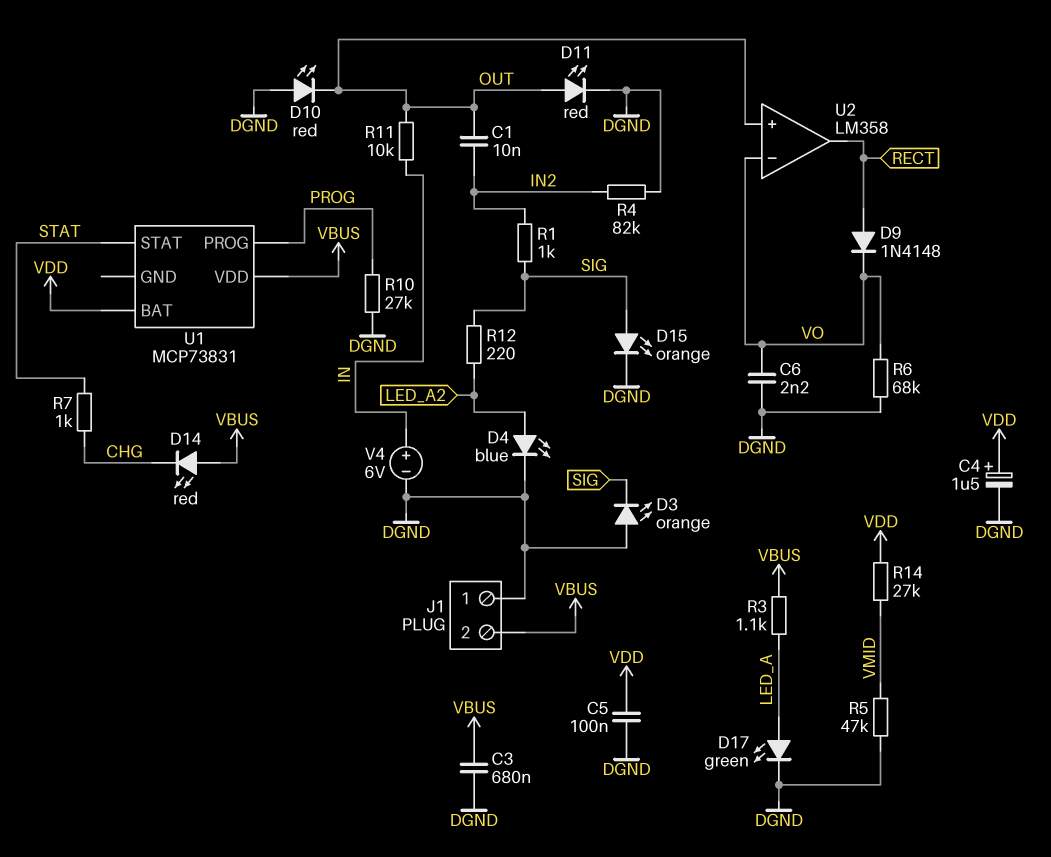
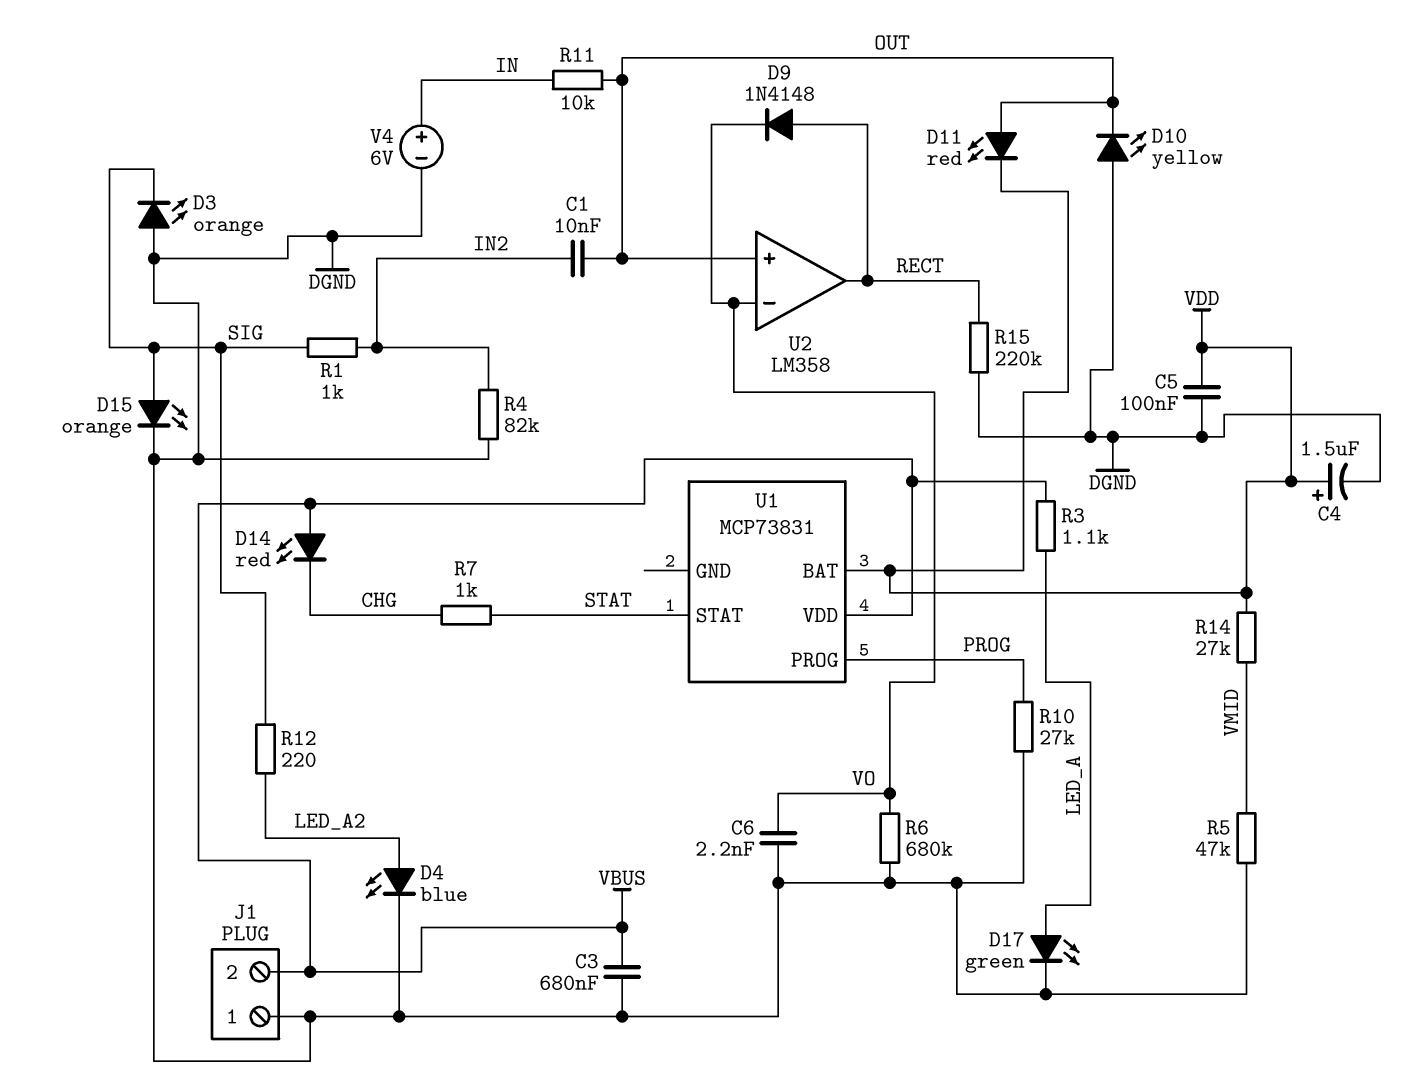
D10: LED red (A DGND, K OUT) -> LED yellow (A DGND, K OUT)
D11: LED red (A OUT, K DGND) -> LED red (A OUT, K VDD)
R6: 68k (DGND, VO) -> 680k (DGND, VO)
R15: none -> 220k (DGND, RECT)

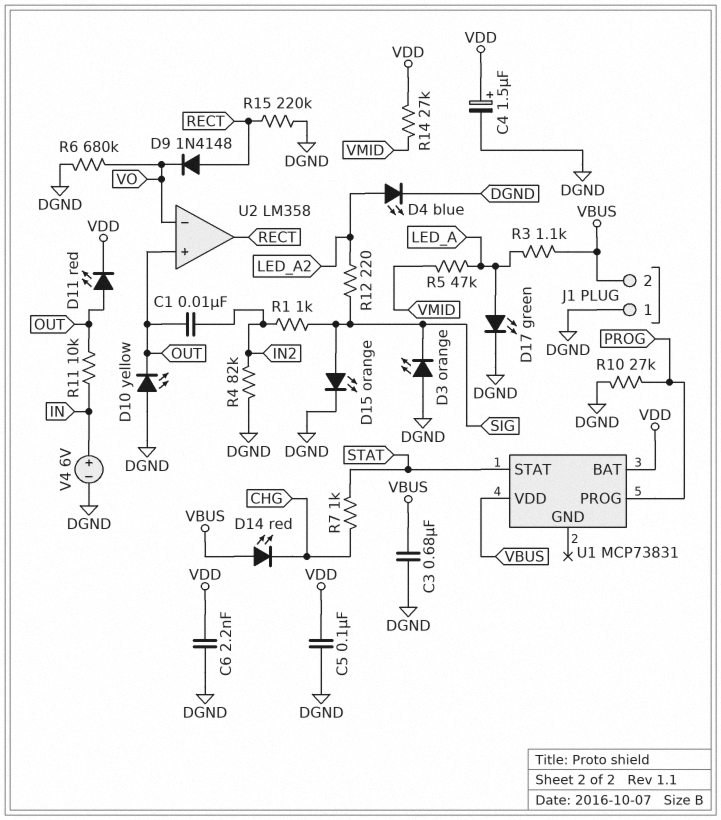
C6: 2.2nF (DGND, VO) -> 2.2nF (DGND, VDD)
R5: 47k (DGND, VMID) -> 47k (LED_A, VMID)

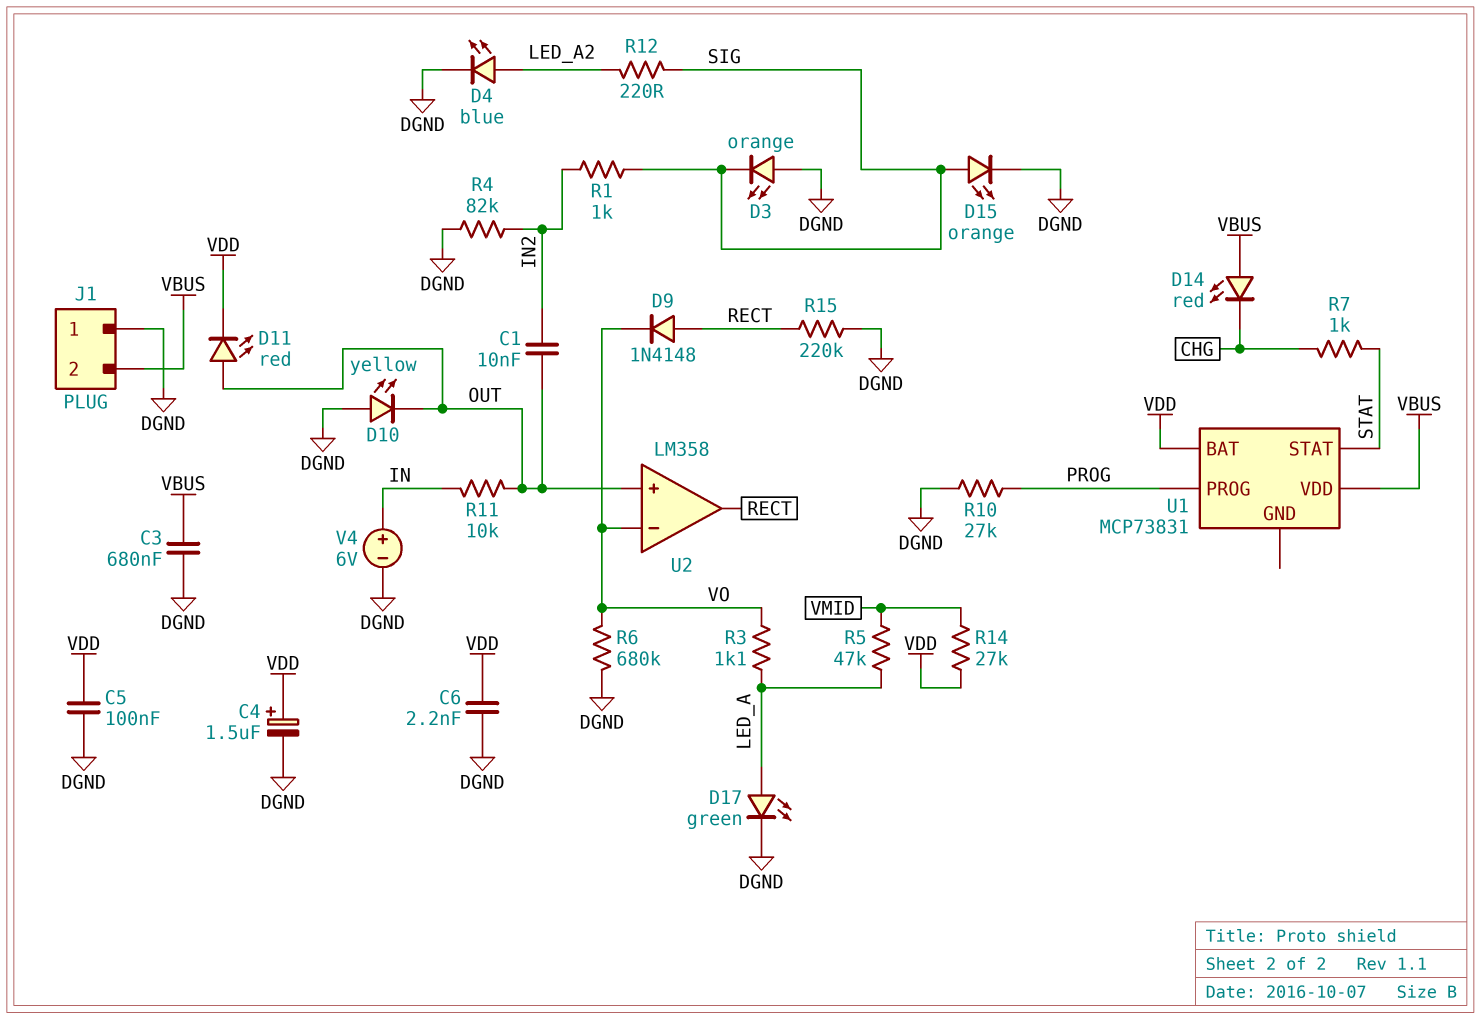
R3: 1.1k (LED_A, VBUS) -> 1.1k (LED_A, VO)

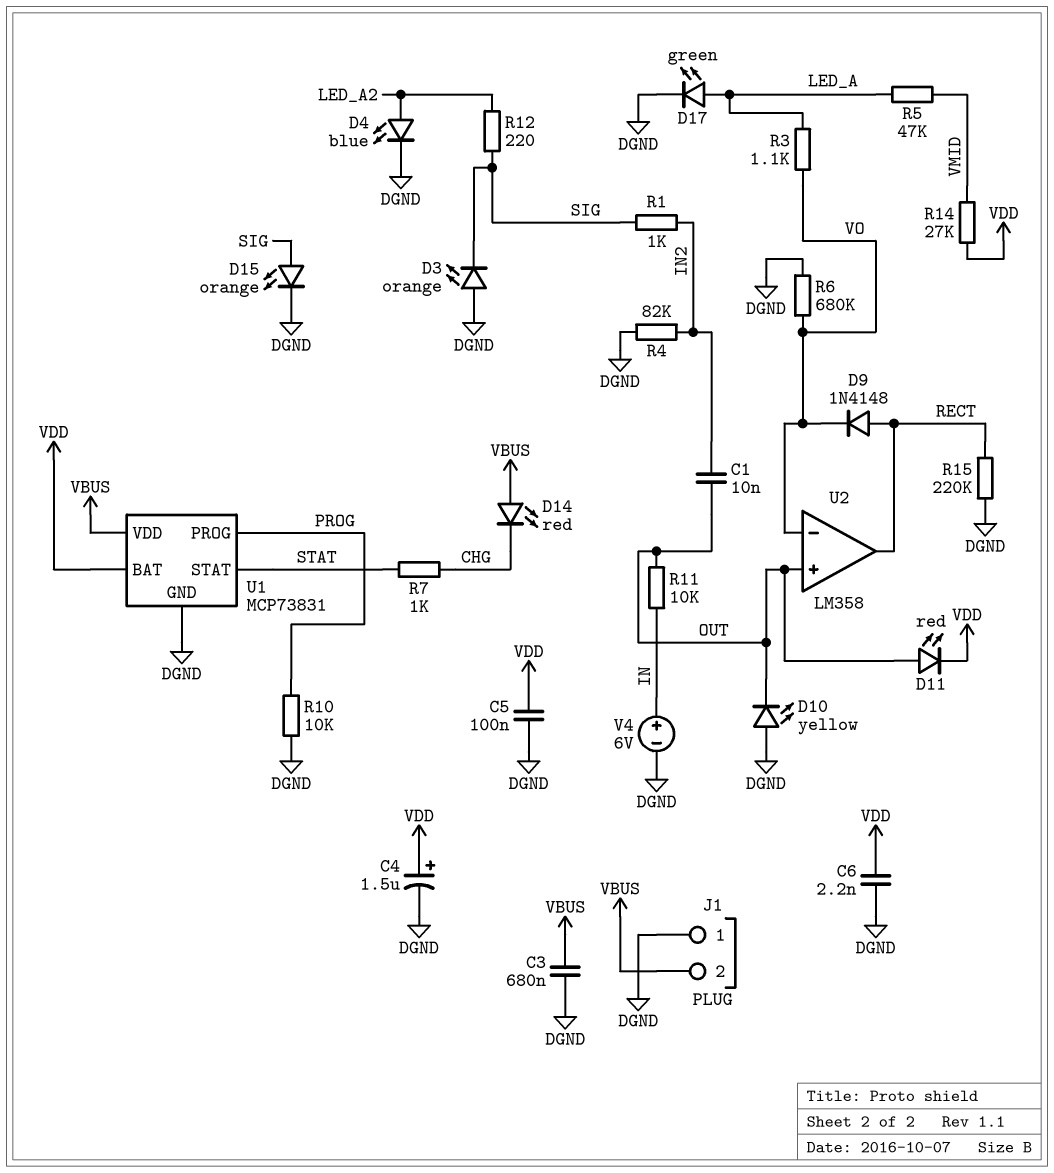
R10: 27k (DGND, PROG) -> 10k (DGND, PROG)
U1 pin GND: none -> DGND

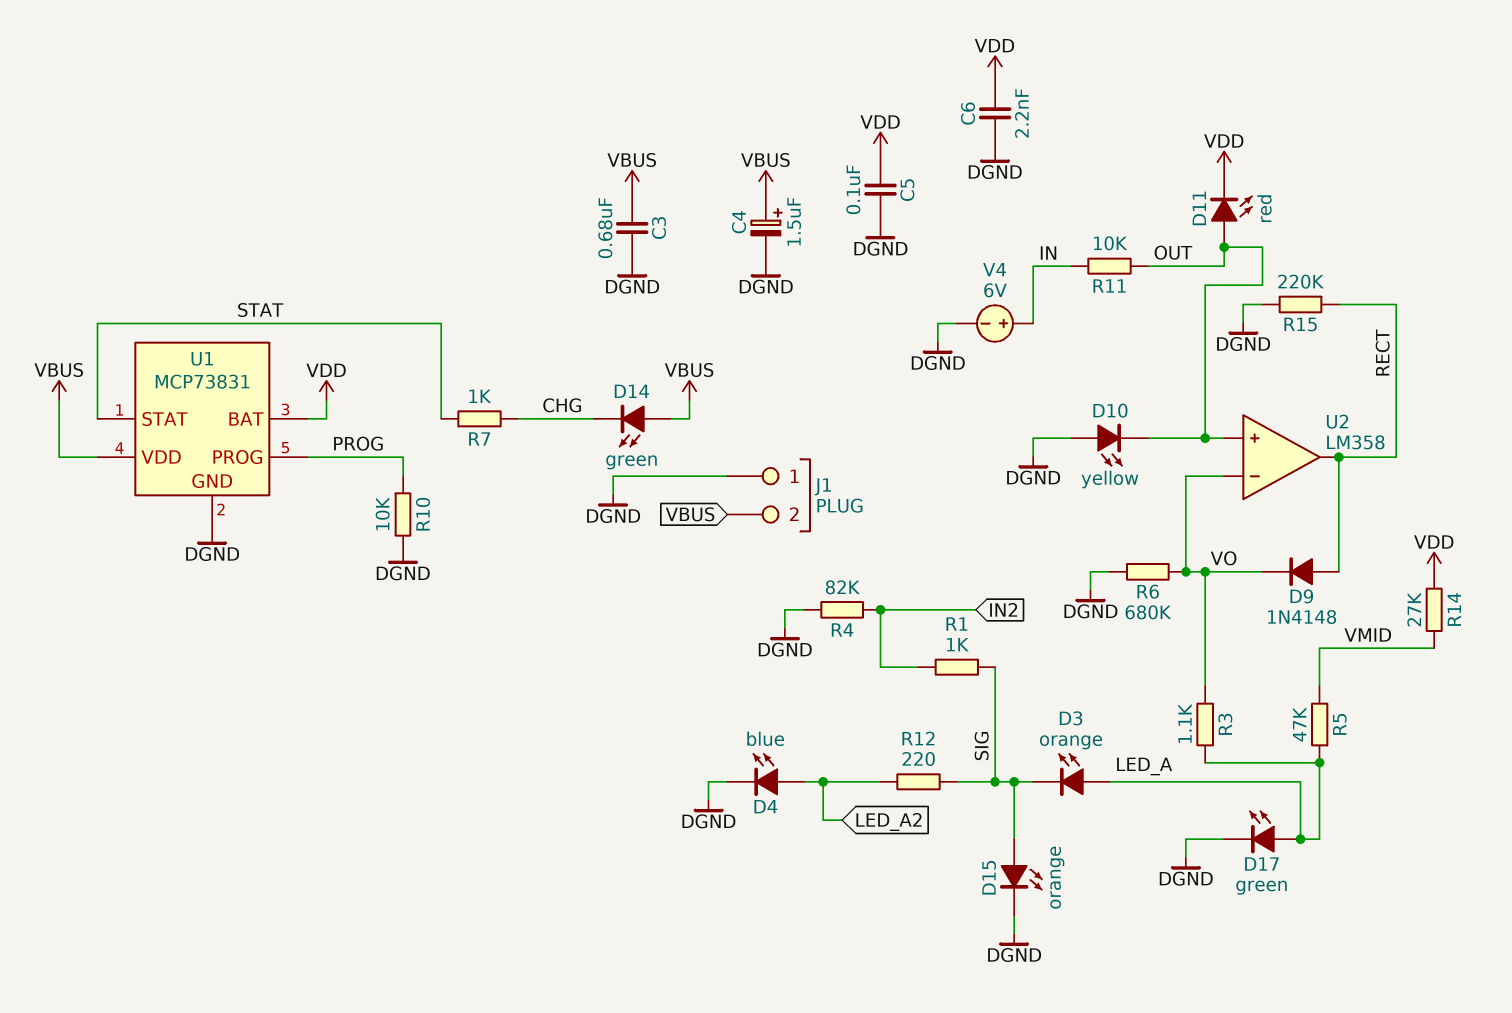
C1: 10nF (IN2, OUT) -> none
C4: 1.5uF (plus VDD, minus DGND) -> 1.5uF (plus VBUS, minus DGND)
D3: LED orange (A DGND, K SIG) -> LED orange (A LED_A, K SIG)
D14: LED red (A VBUS, K CHG) -> LED green (A VBUS, K CHG)

